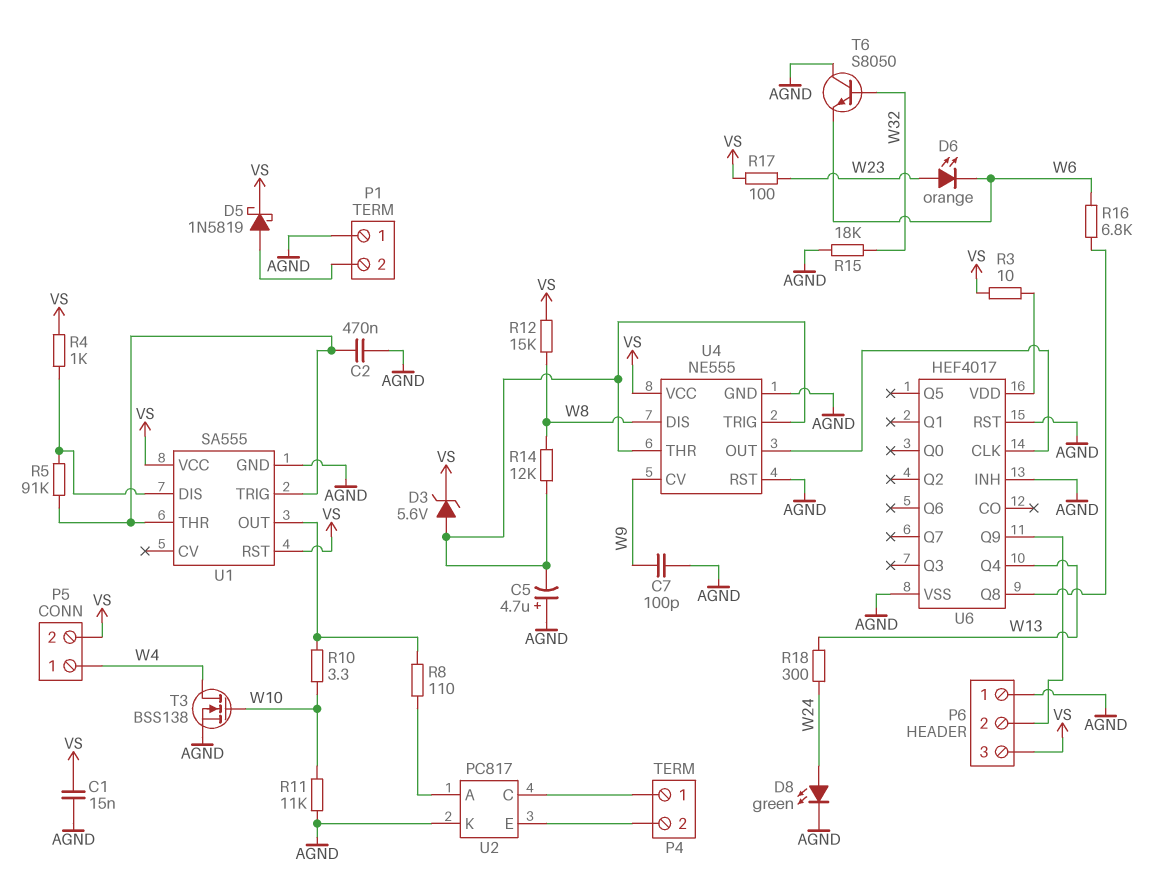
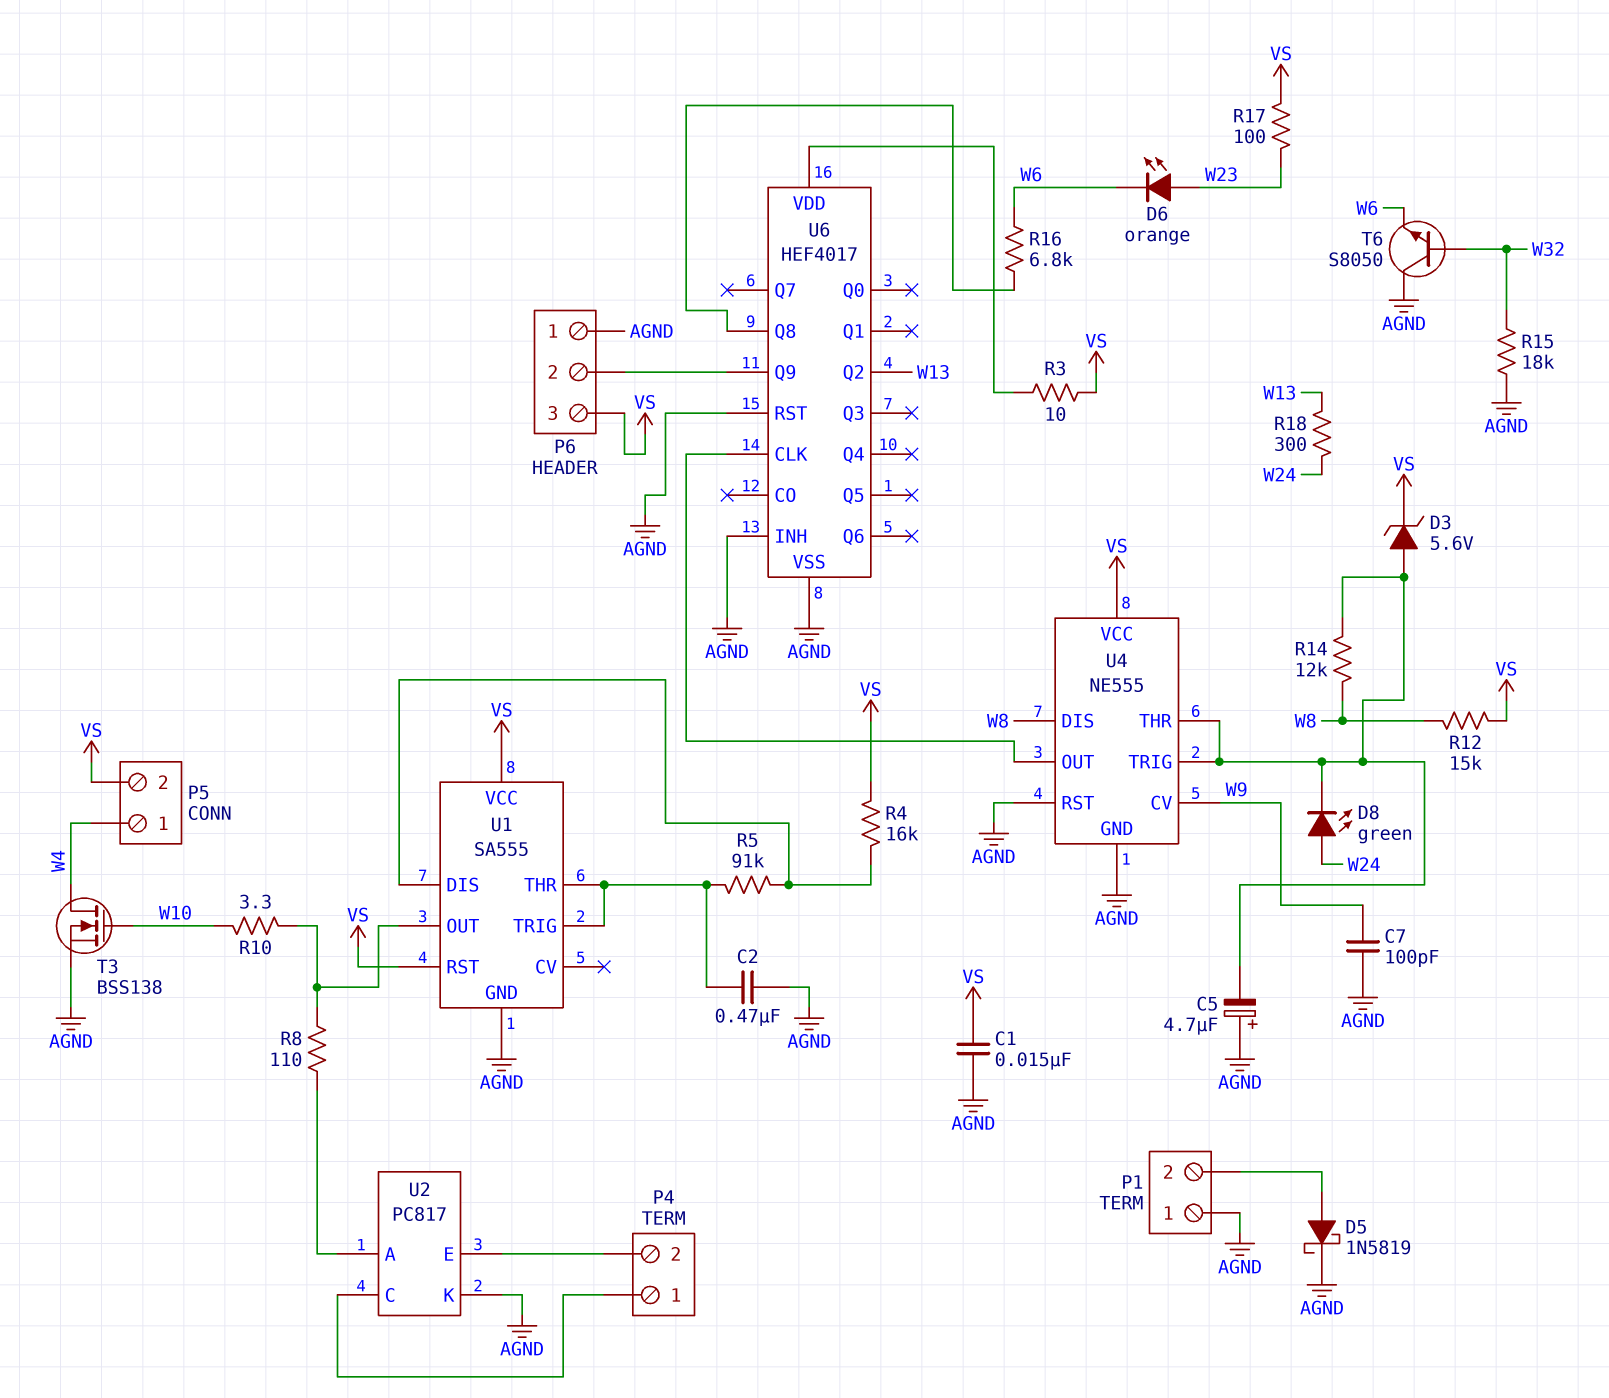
D5: schottky 1N5819 (A P1/2, K VS) -> schottky 1N5819 (A P1/2, K AGND)
D8: LED green (A W24, K AGND) -> LED green (A W24, K U4/THR)
R4: 1k (U1/DIS, VS) -> 16k (U1/DIS, VS)
R11: 11k (AGND, W10) -> none
U6 pin Q2: none -> W13
U6 pin Q4: W13 -> none

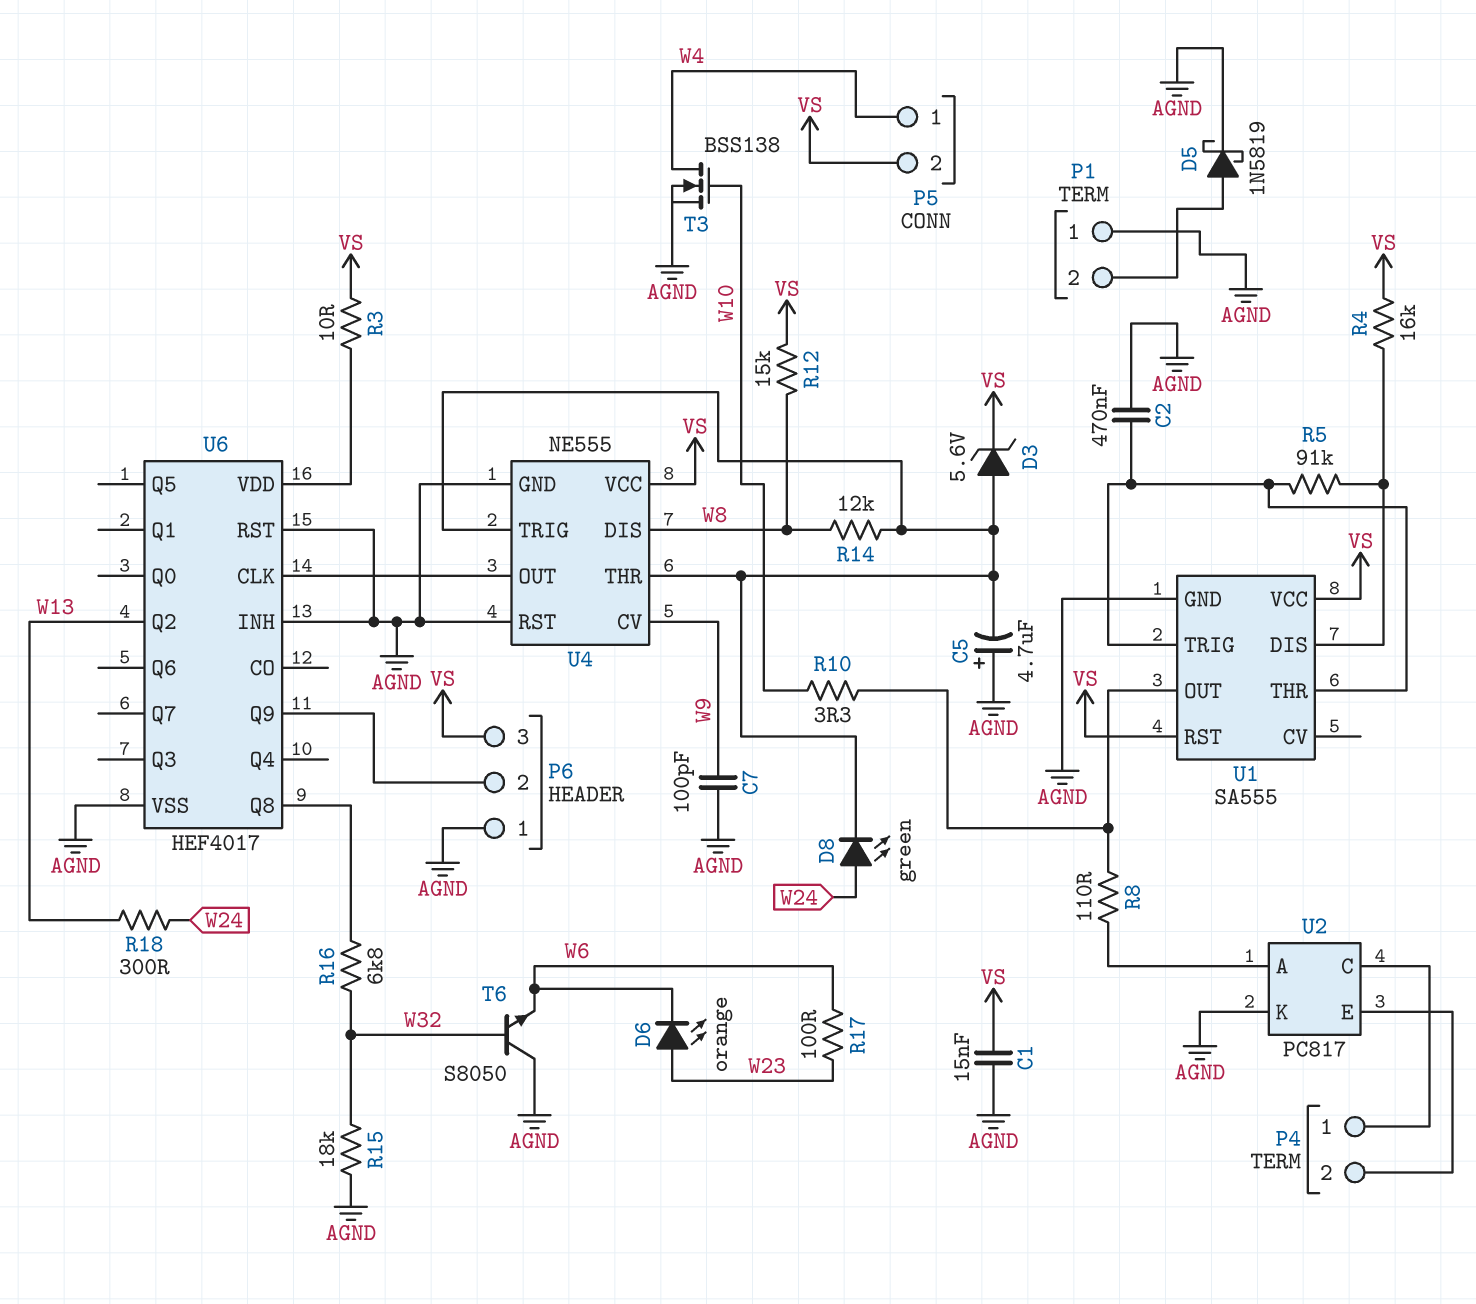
R16: 6.8k (U6/Q8, W6) -> 6.8k (U6/Q8, W32)
R17: 100 (VS, W23) -> 100 (W6, W23)

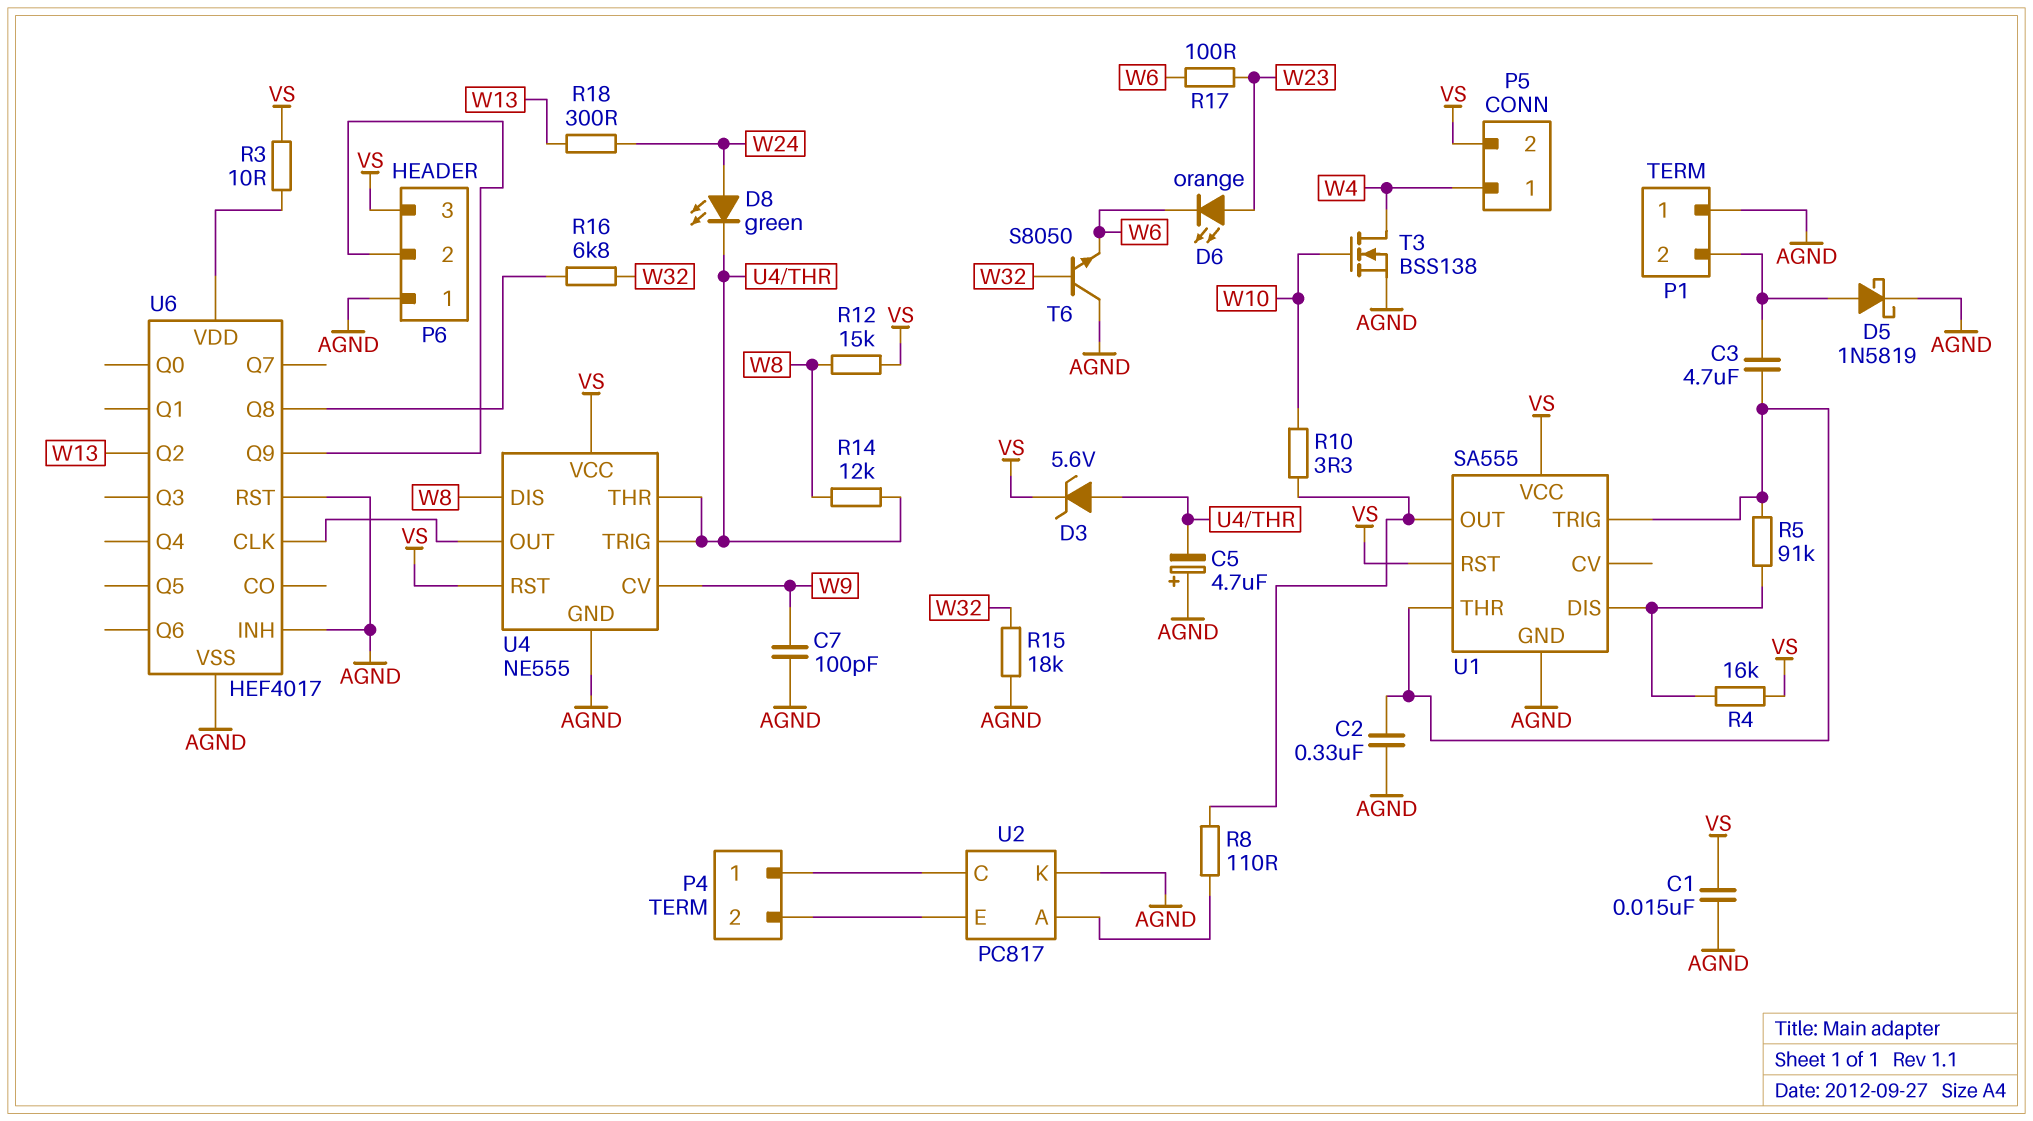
C2: 470nF (AGND, U1/THR) -> 330nF (AGND, U1/THR)
C3: none -> 4.7uF (P1/2, U1/THR)
U4 pin RST: AGND -> VS

